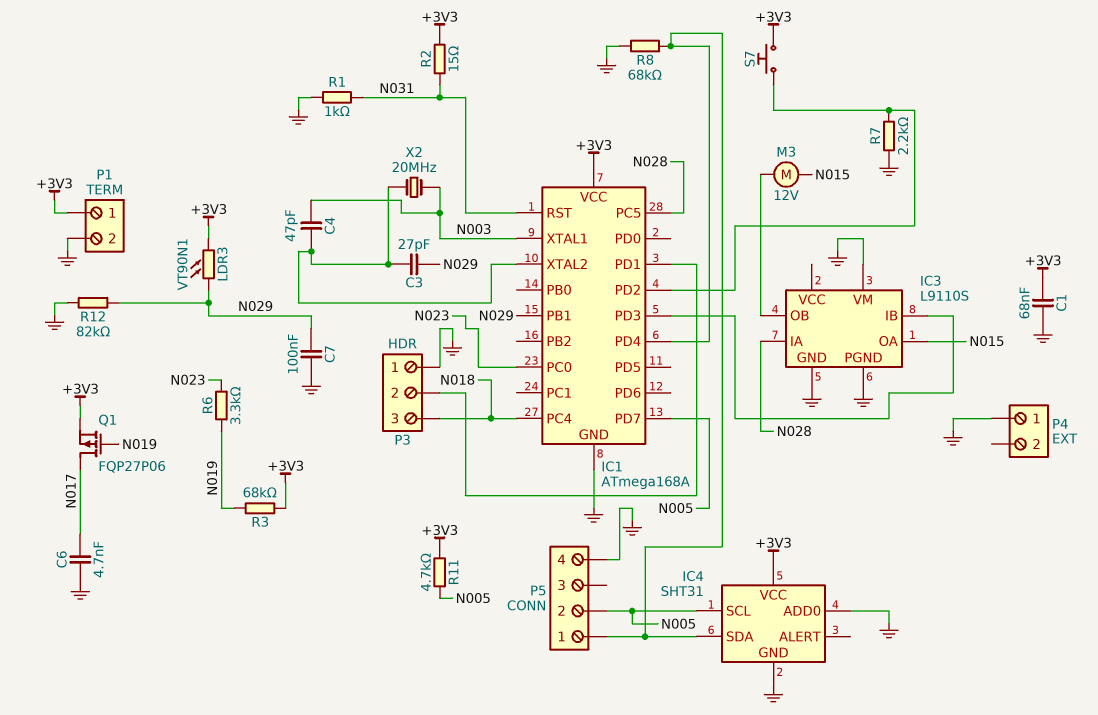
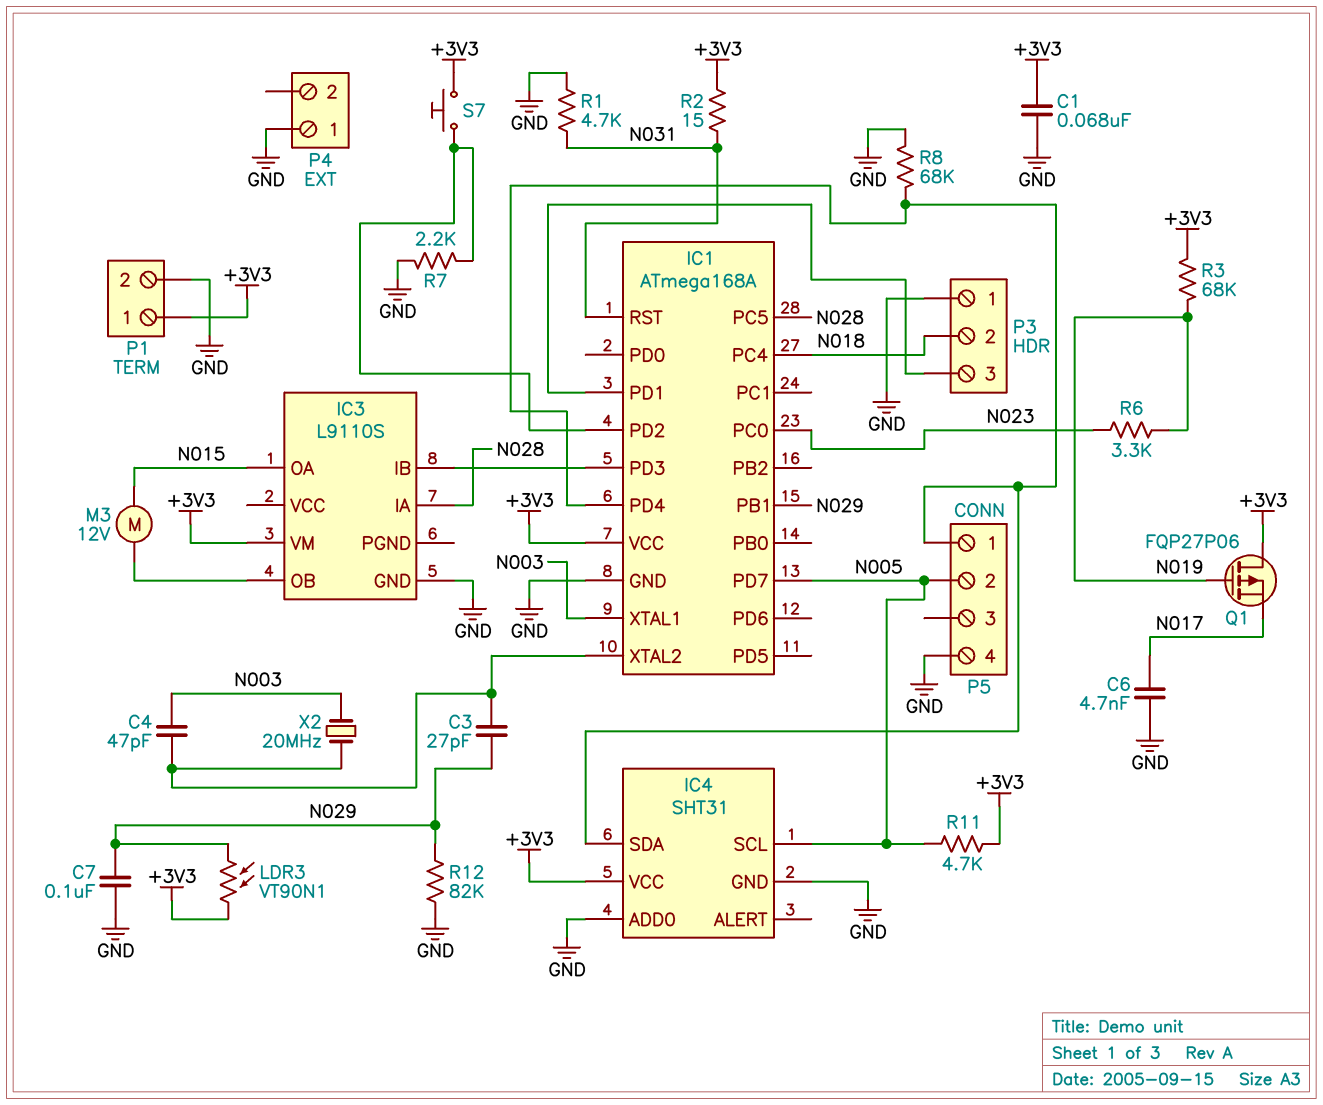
IC3 pin PGND: GND -> none
IC3 pin VM: GND -> +3V3
P3 pin 2: IC1/PD1 -> N018
P3 pin 3: N018 -> IC1/PD1
Q1: PMOS FQP27P06 (G N019, D N017, S +3V3) -> PMOS FQP27P06 (G N019, D +3V3, S N017)
R1: 1k (GND, N031) -> 4.7k (GND, N031)

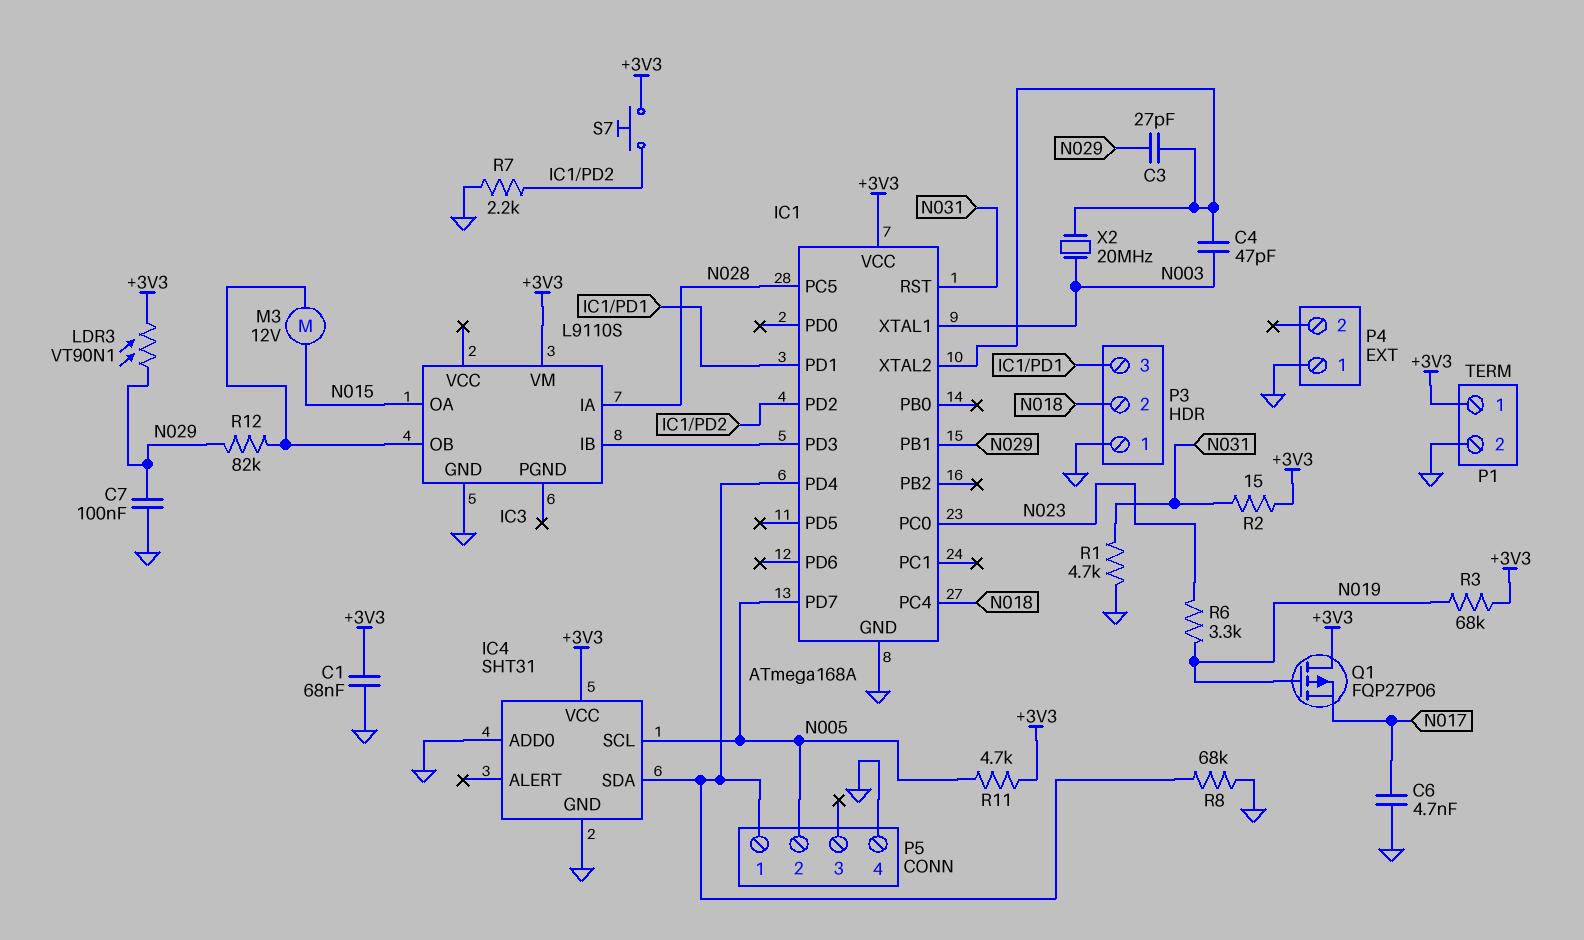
R12: 82k (GND, N029) -> 82k (IC3/OB, N029)

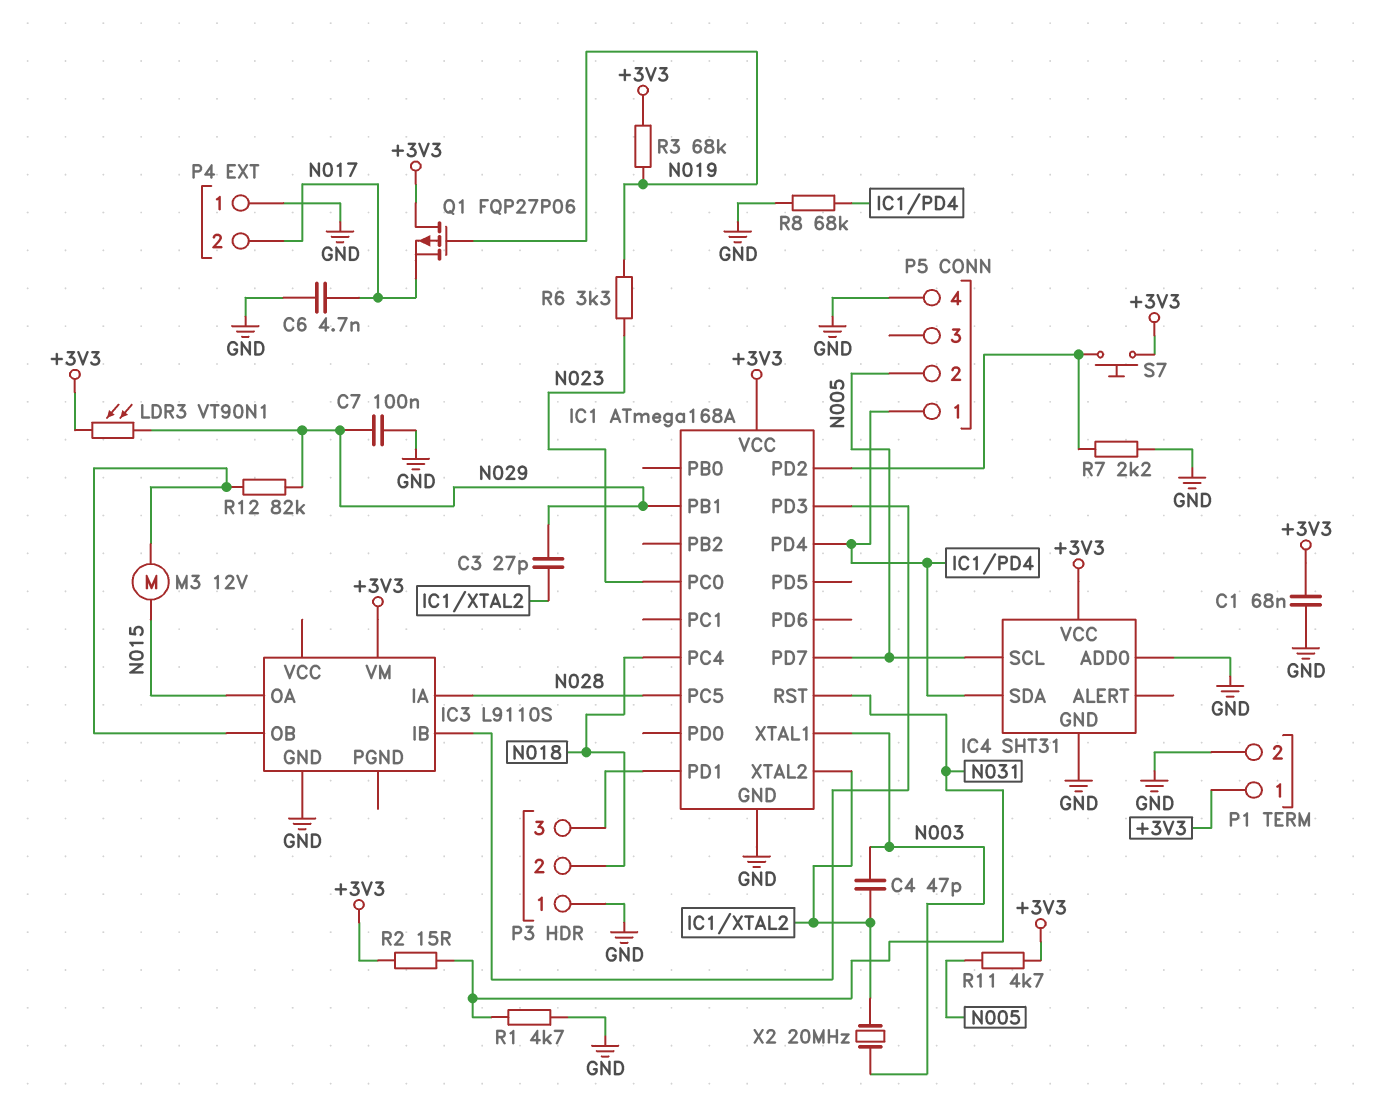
P4 pin 2: none -> N017

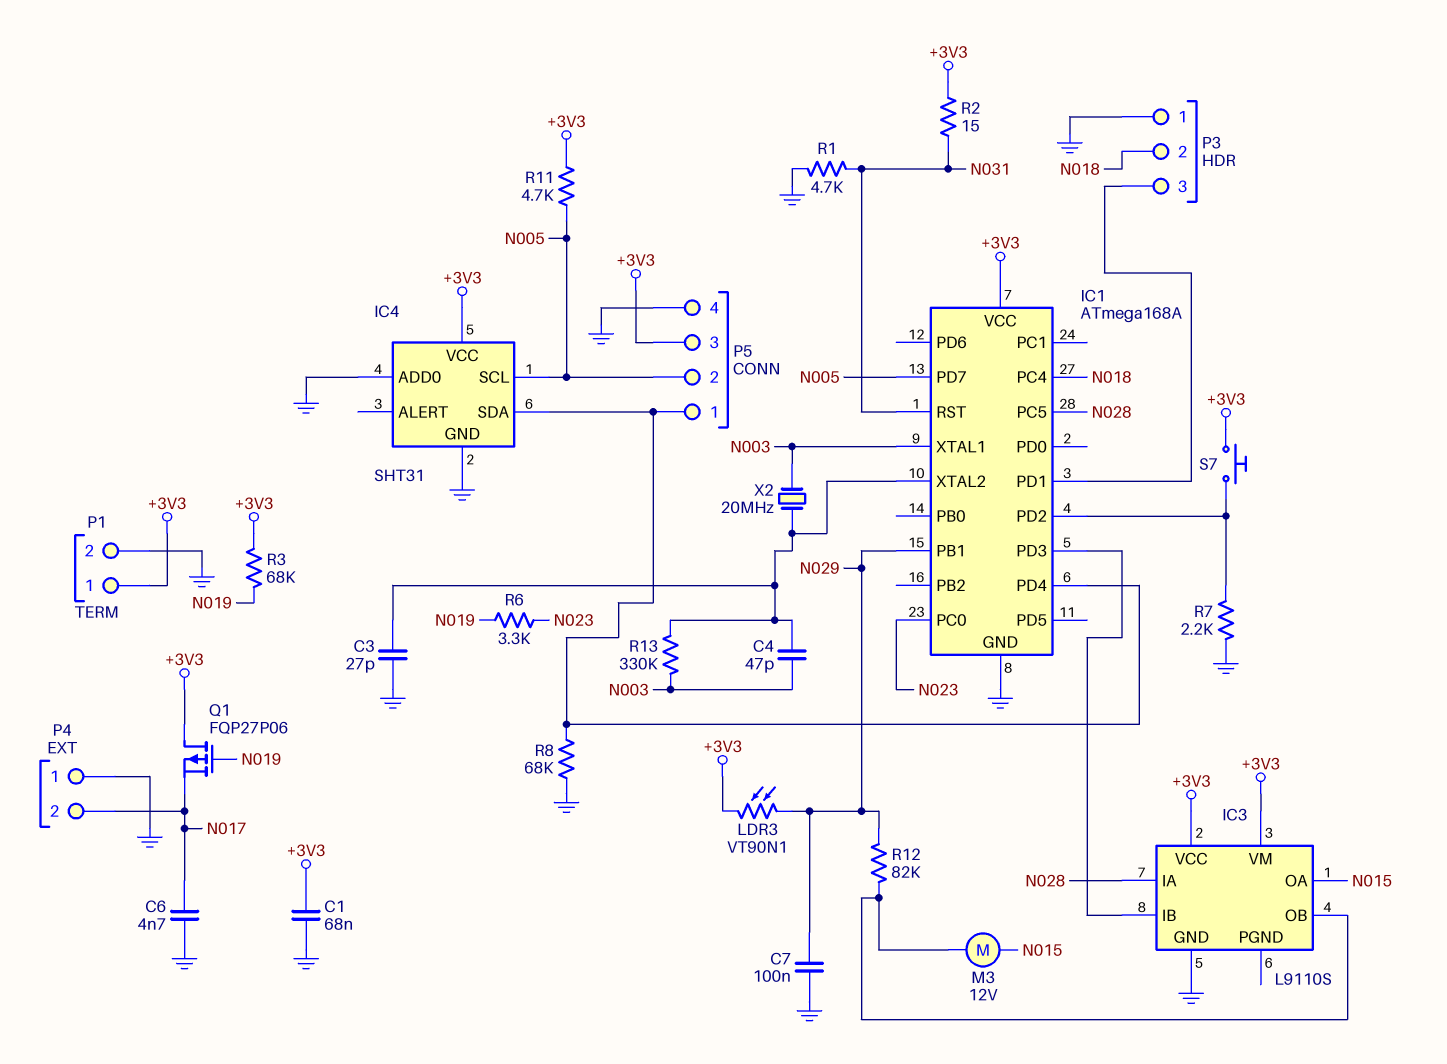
C3: 27pF (IC1/XTAL2, N029) -> 27pF (GND, IC1/XTAL2)
IC3 pin VCC: none -> +3V3
P5 pin 3: none -> +3V3
R13: none -> 330k (IC1/XTAL2, N003)

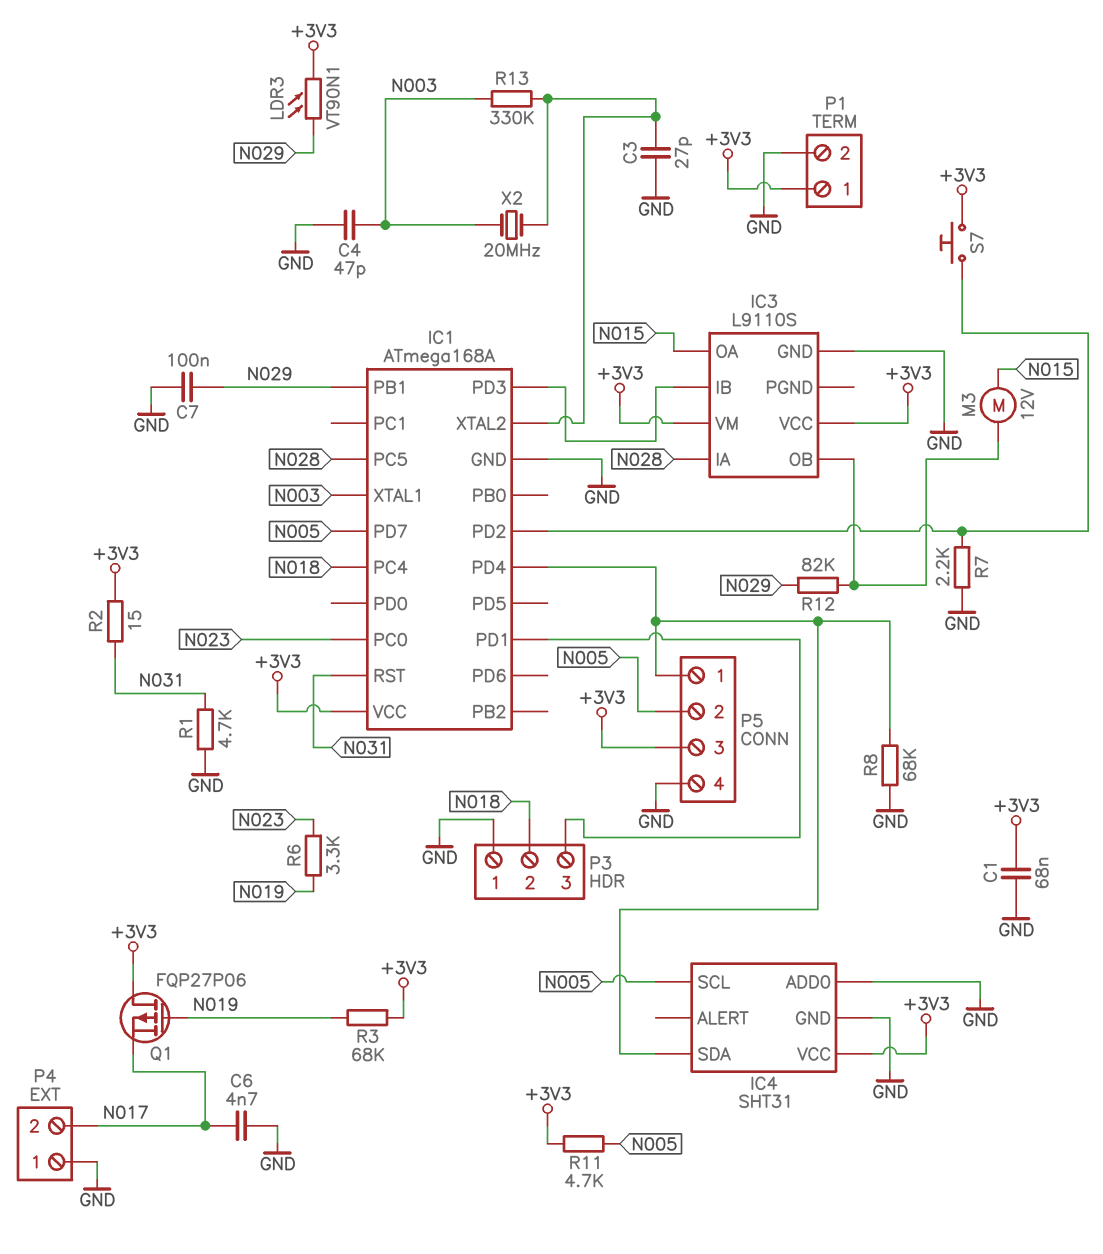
C4: 47pF (IC1/XTAL2, N003) -> 47pF (GND, N003)

